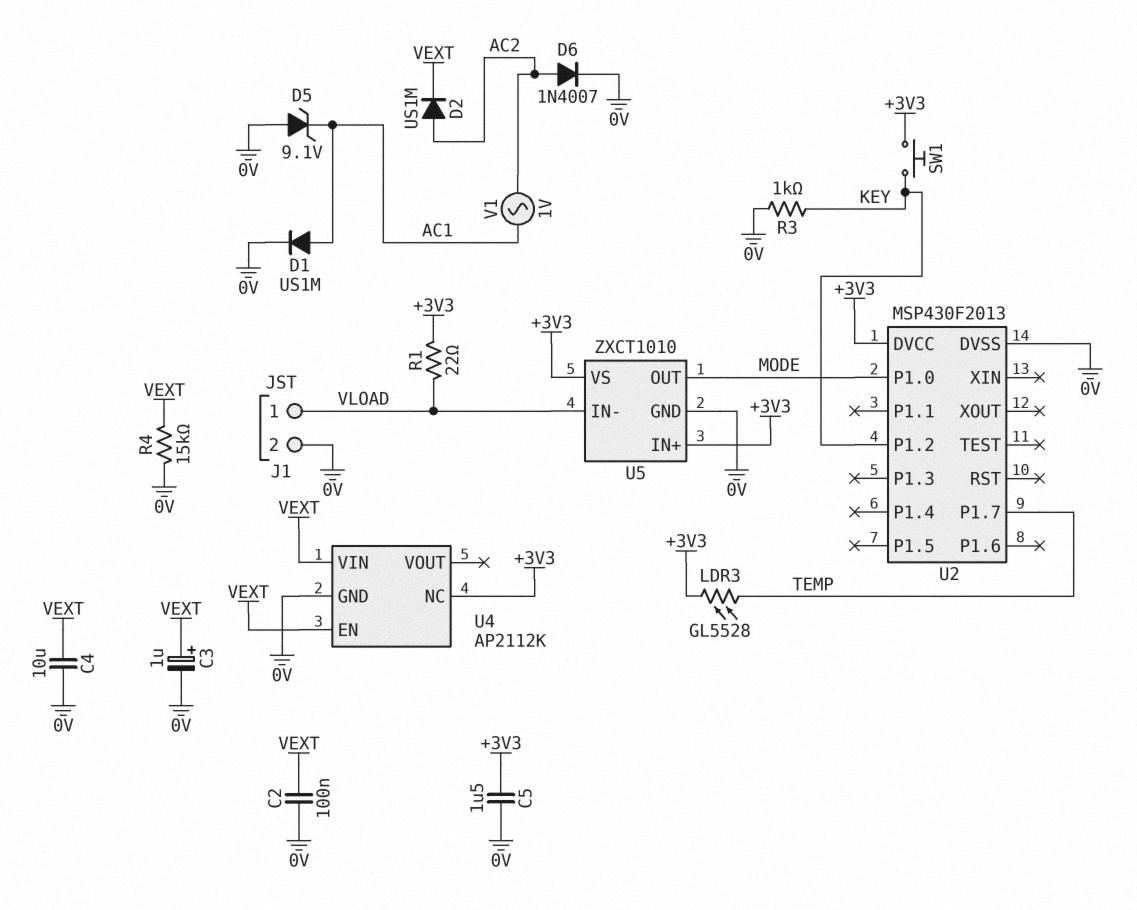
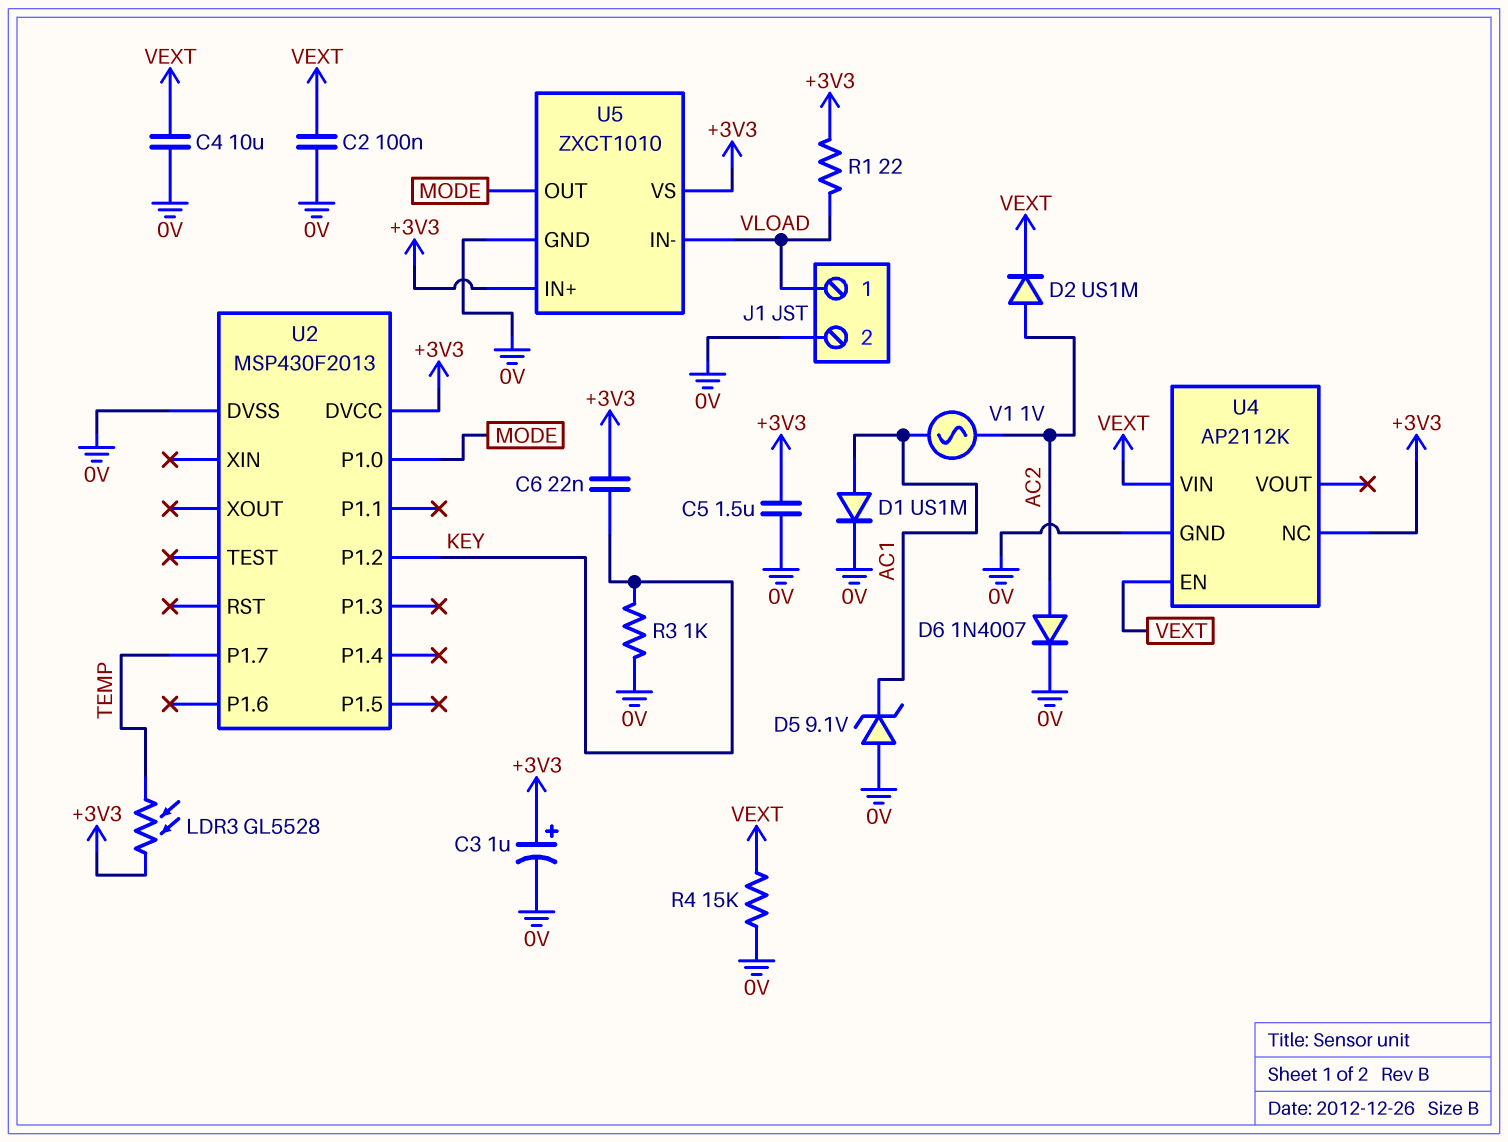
C3: 1uF (plus VEXT, minus 0V) -> 1uF (plus +3V3, minus 0V)
C6: none -> 22nF (+3V3, KEY)
SW1: button (+3V3, KEY) -> none

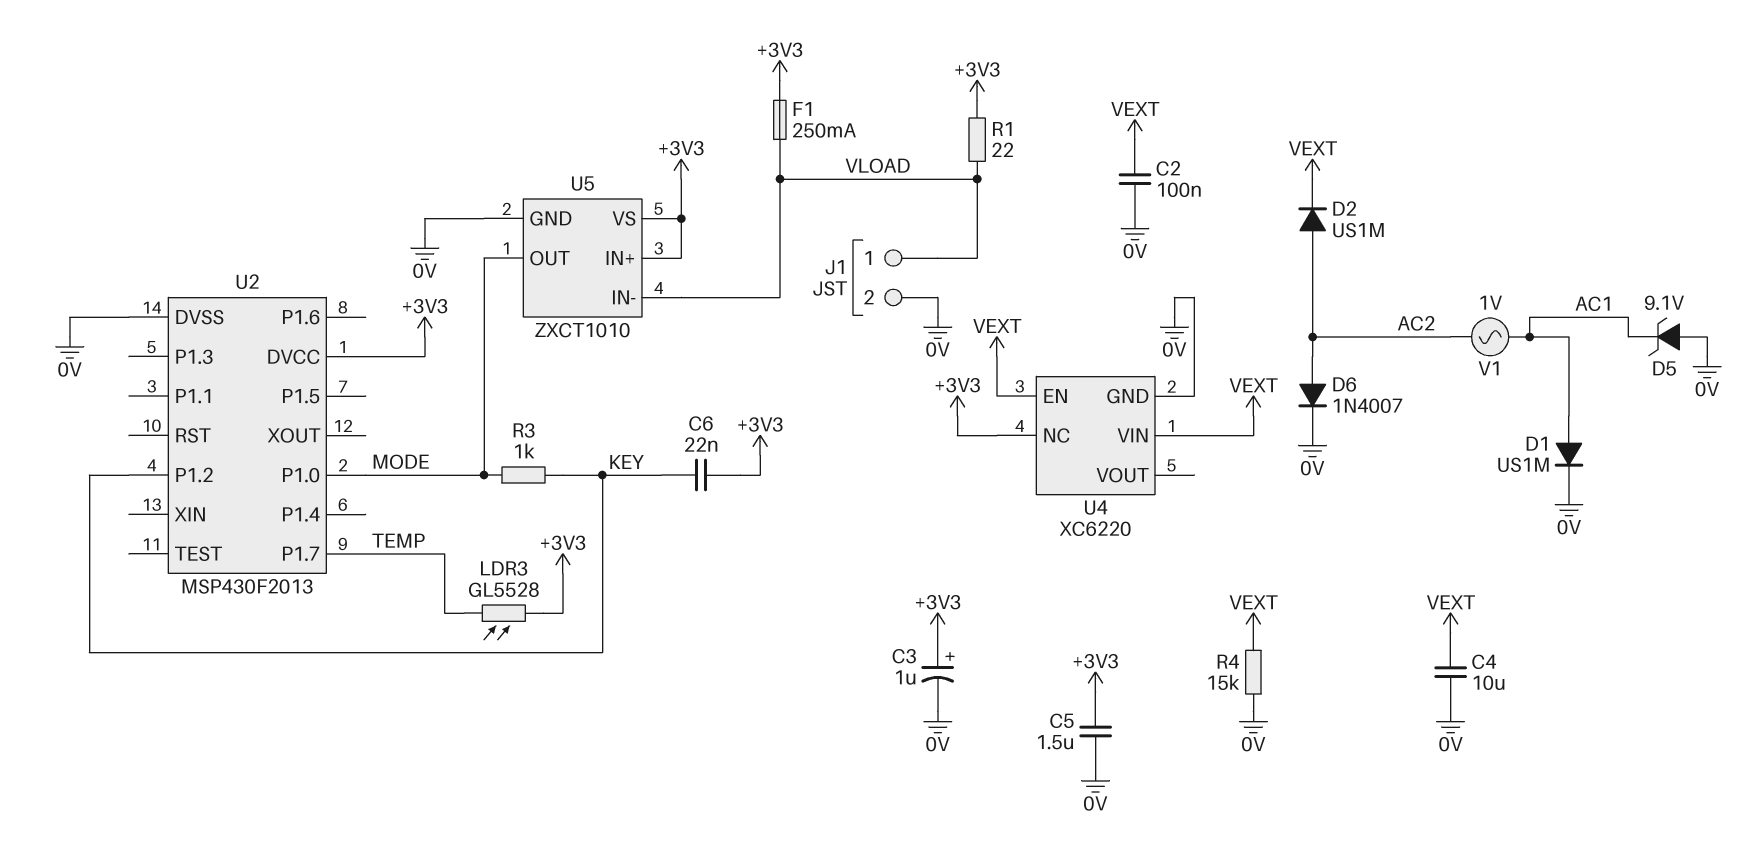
F1: none -> 250mA (+3V3, VLOAD)
R3: 1k (0V, KEY) -> 1k (KEY, MODE)
U4: AP2112K -> XC6220

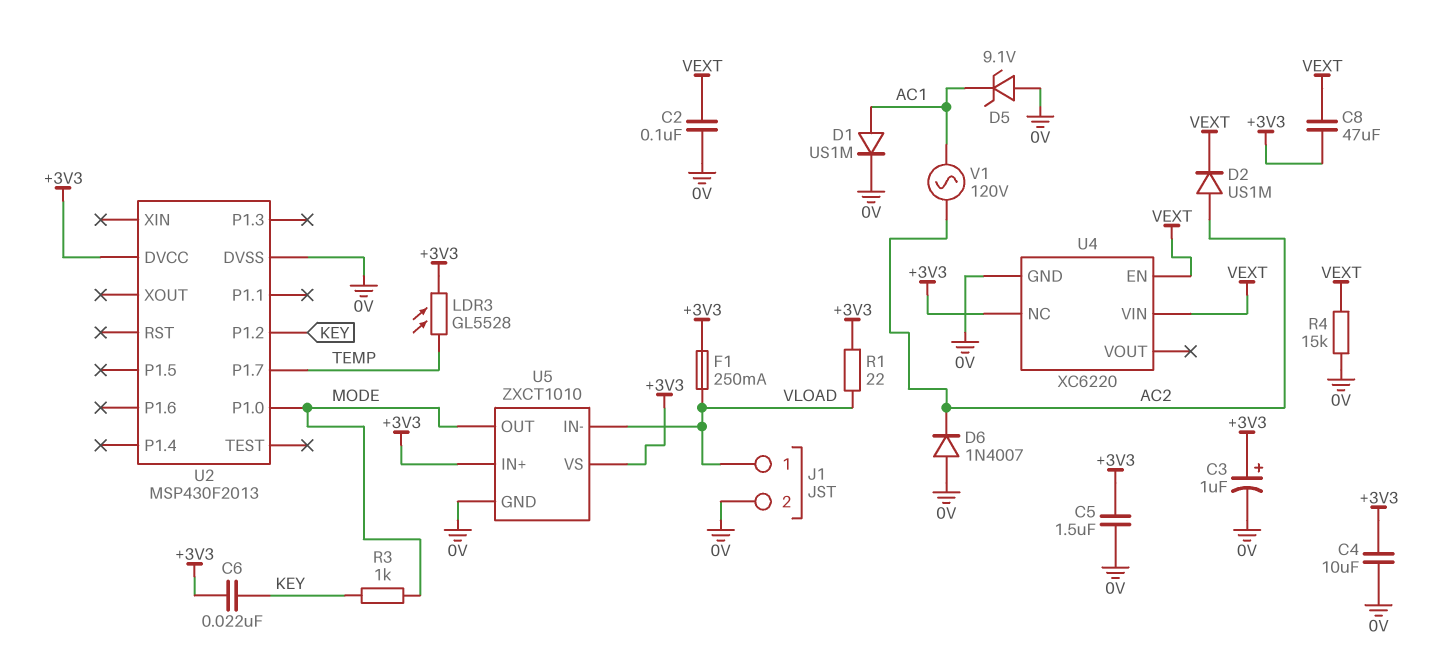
C4: 10uF (0V, VEXT) -> 10uF (+3V3, 0V)
C8: none -> 47uF (+3V3, VEXT)
D6: diode 1N4007 (A AC2, K 0V) -> diode 1N4007 (A 0V, K AC2)
V1: AC 1V (AC1, AC2) -> AC 120V (AC1, AC2)

